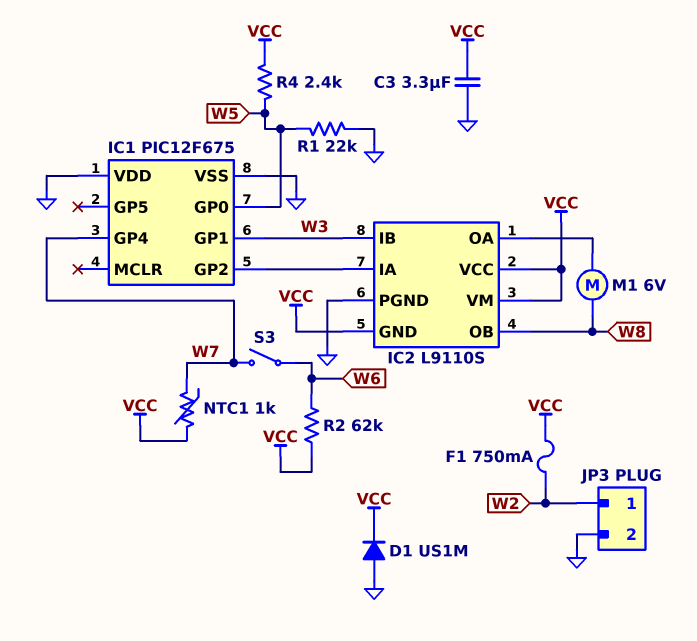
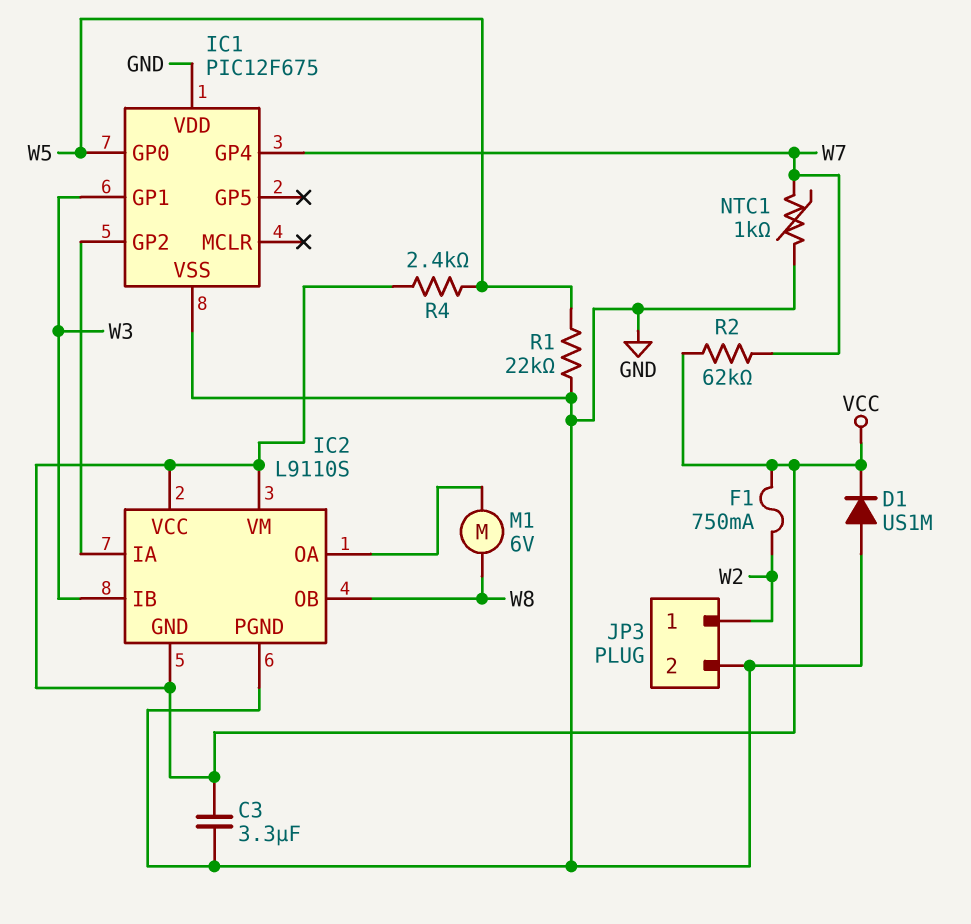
NTC1: 1k (VCC, W7) -> 1k (GND, W7)
R2: 62k (VCC, W6) -> 62k (VCC, W7)
S3: switch (W6, W7) -> none

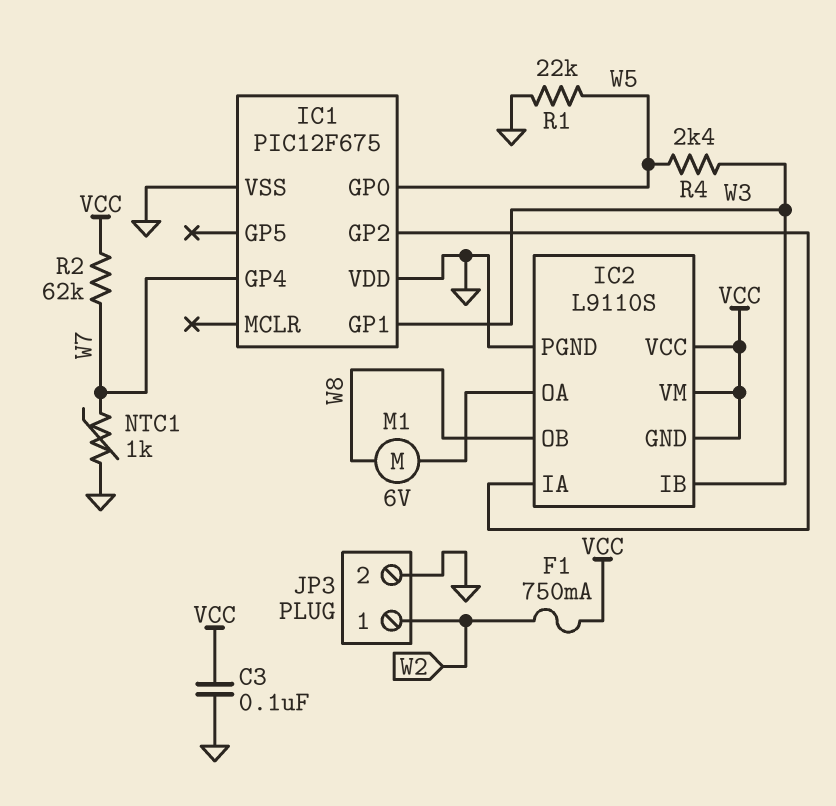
C3: 3.3uF (GND, VCC) -> 100nF (GND, VCC)
D1: diode US1M (A GND, K VCC) -> none
R4: 2.4k (VCC, W5) -> 2.4k (W3, W5)

